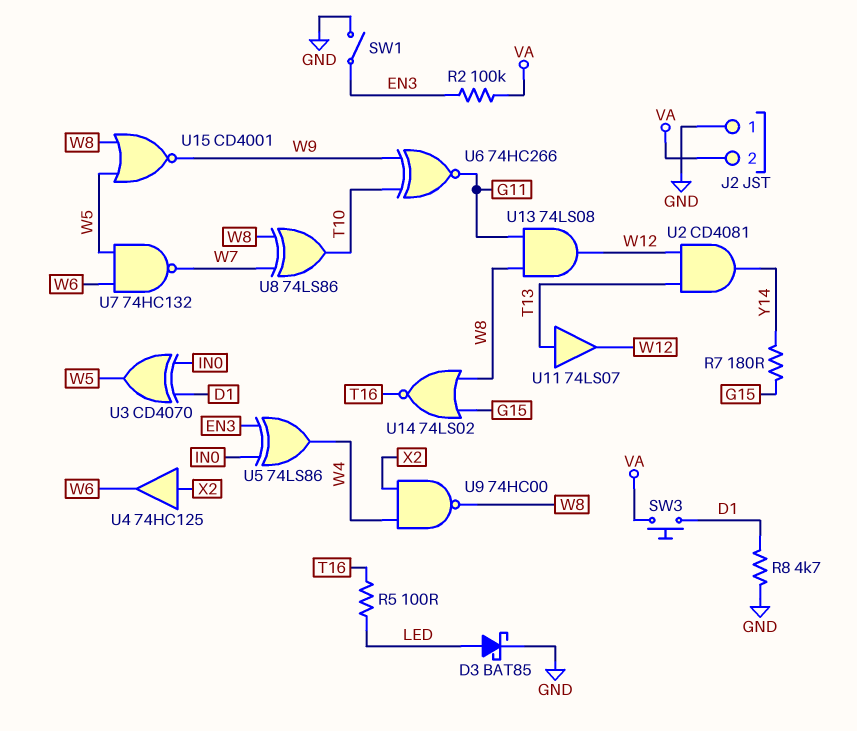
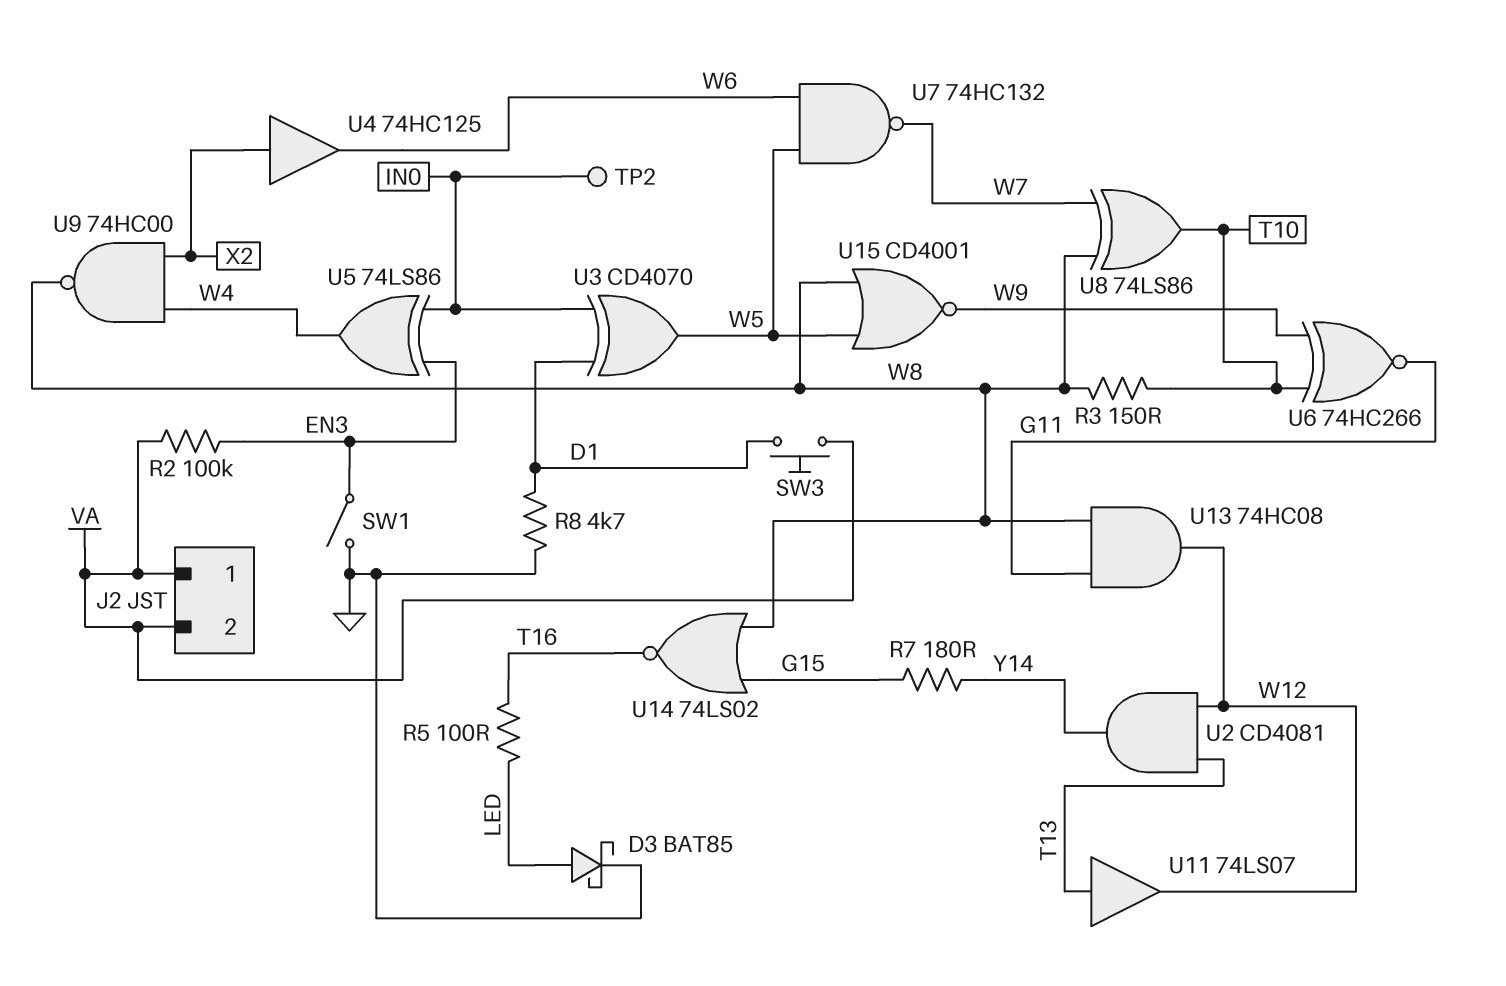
J2 pin 1: GND -> VA
R3: none -> 150 (T10, W8)
TP2: none -> test point (IN0)
U13: AND 74LS08 (in G11, in W8, out W12) -> AND 74HC08 (in G11, in W8, out W12)

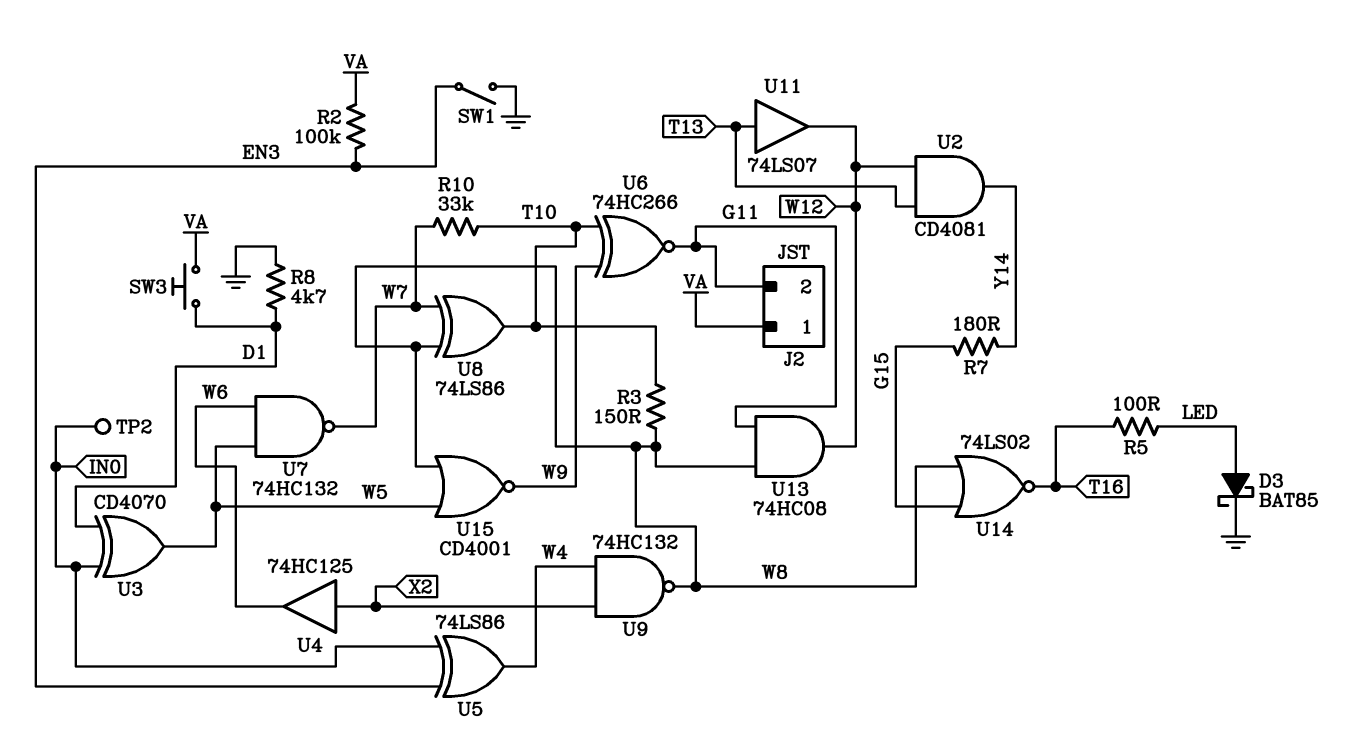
J2 pin 2: VA -> G11
R10: none -> 33k (T10, W7)
U9: NAND 74HC00 (in W4, in X2, out W8) -> NAND 74HC132 (in W4, in X2, out W8)

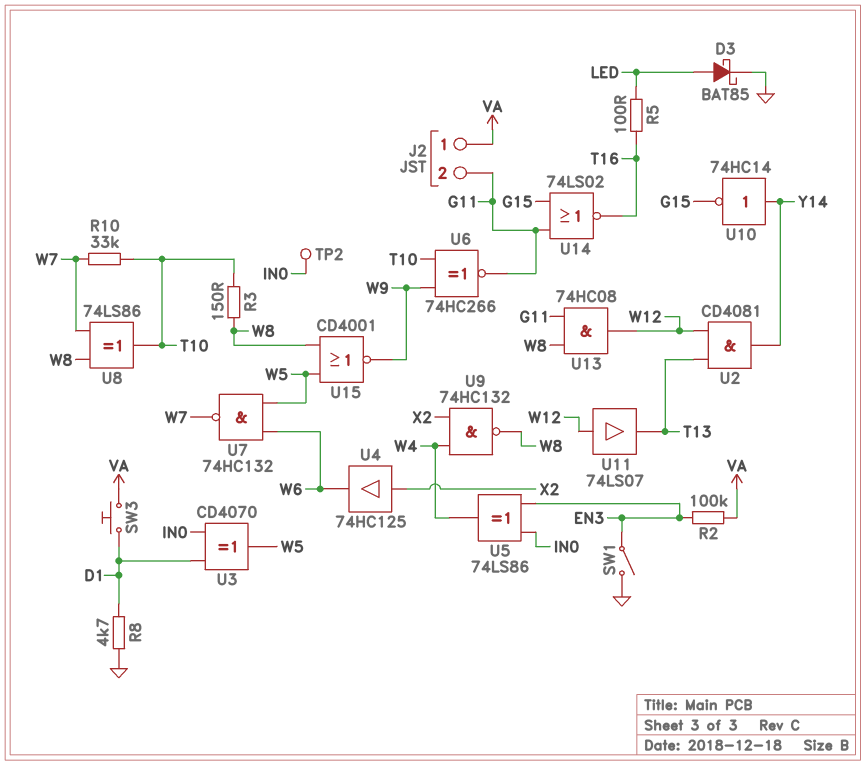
R7: 180 (G15, Y14) -> none
U10: none -> NOT 74HC14 (in Y14, out G15)
U11: buffer 74LS07 (in T13, out W12) -> buffer 74LS07 (in W12, out T13)
U14: NOR 74LS02 (in G15, in W8, out T16) -> NOR 74LS02 (in G11, in G15, out T16)

